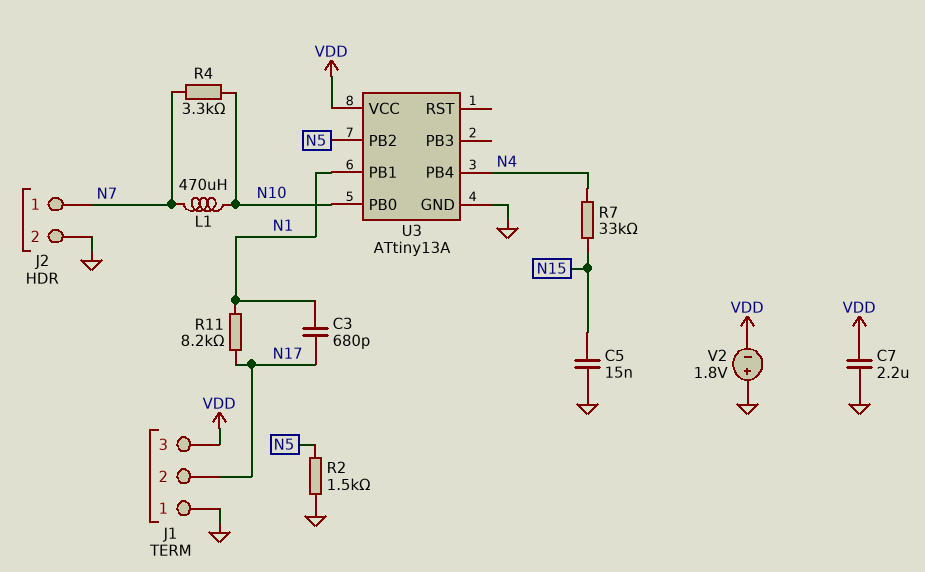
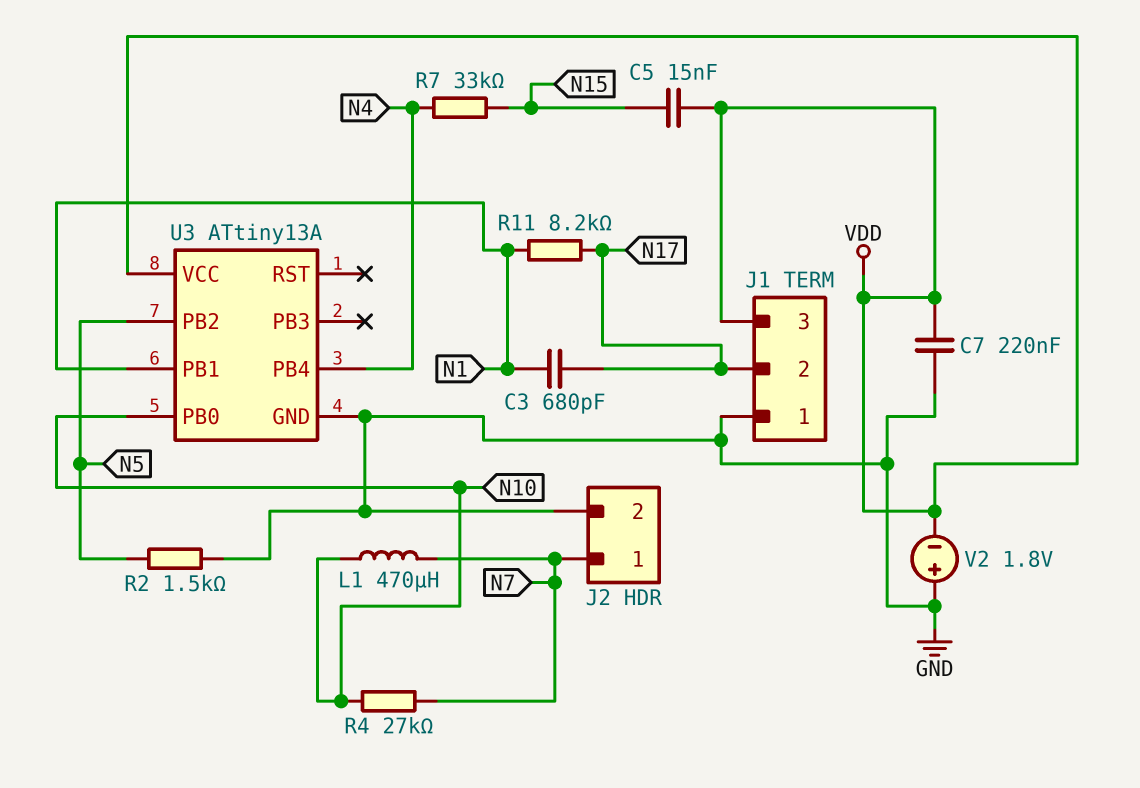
C5: 15nF (GND, N15) -> 15nF (N15, VDD)
C7: 2.2uF (GND, VDD) -> 220nF (GND, VDD)
R4: 3.3k (N7, N10) -> 27k (N7, N10)

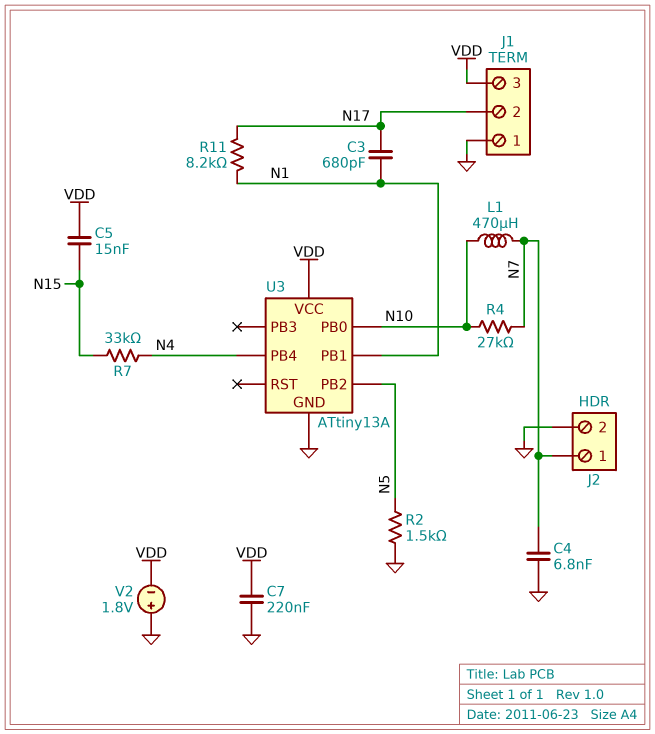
C4: none -> 6.8nF (GND, N7)

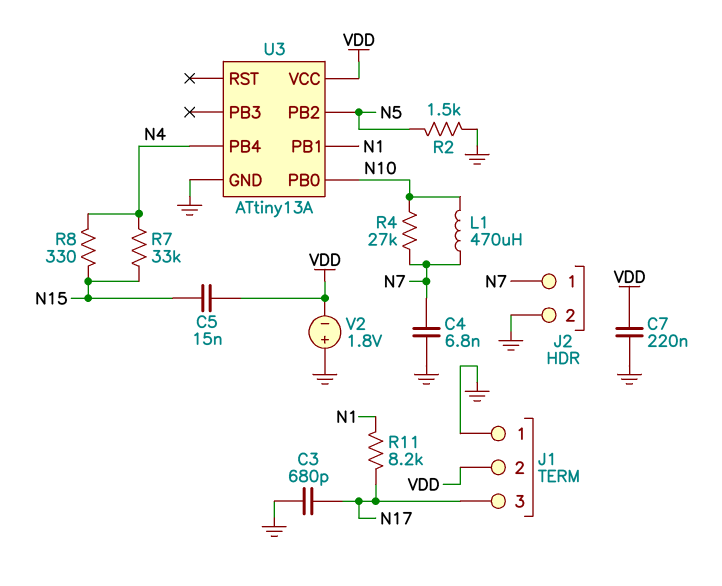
C3: 680pF (N1, N17) -> 680pF (GND, N17)
J1 pin 2: N17 -> VDD
J1 pin 3: VDD -> N17
R8: none -> 330 (N4, N15)

